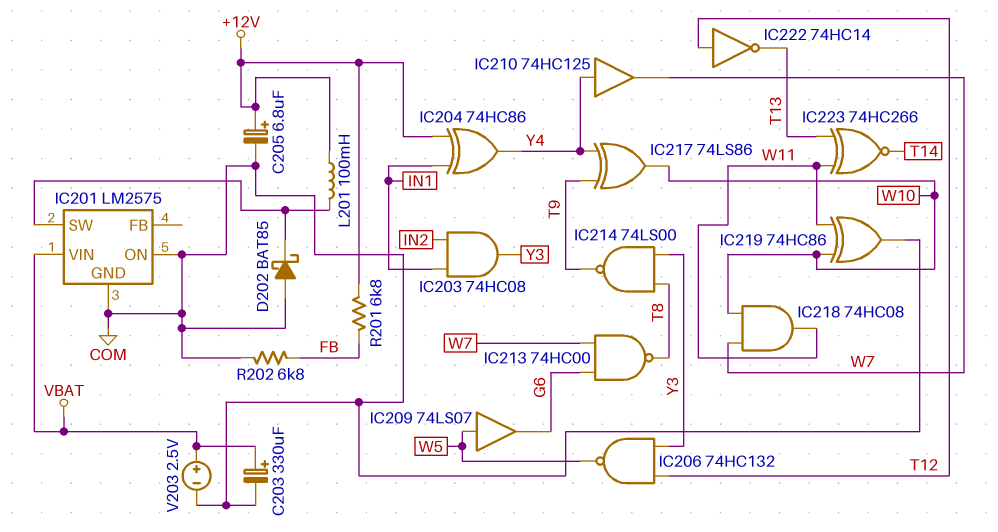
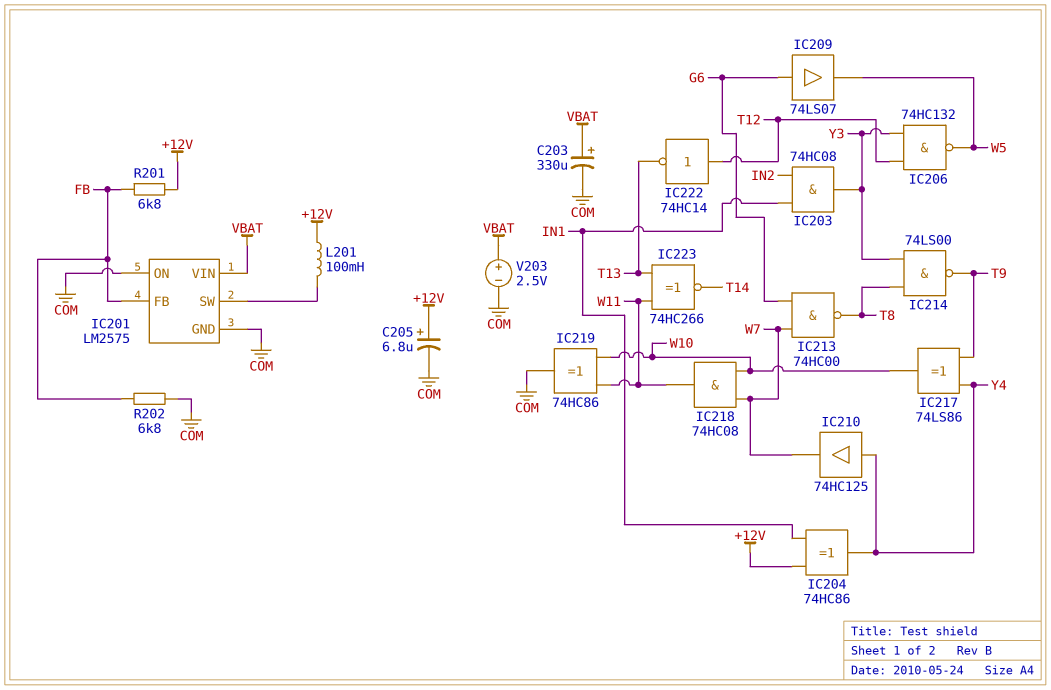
D202: schottky BAT85 (A COM, K IC201/SW) -> none
IC201 pin FB: none -> FB
IC209: buffer 74LS07 (in W5, out G6) -> buffer 74LS07 (in G6, out W5)

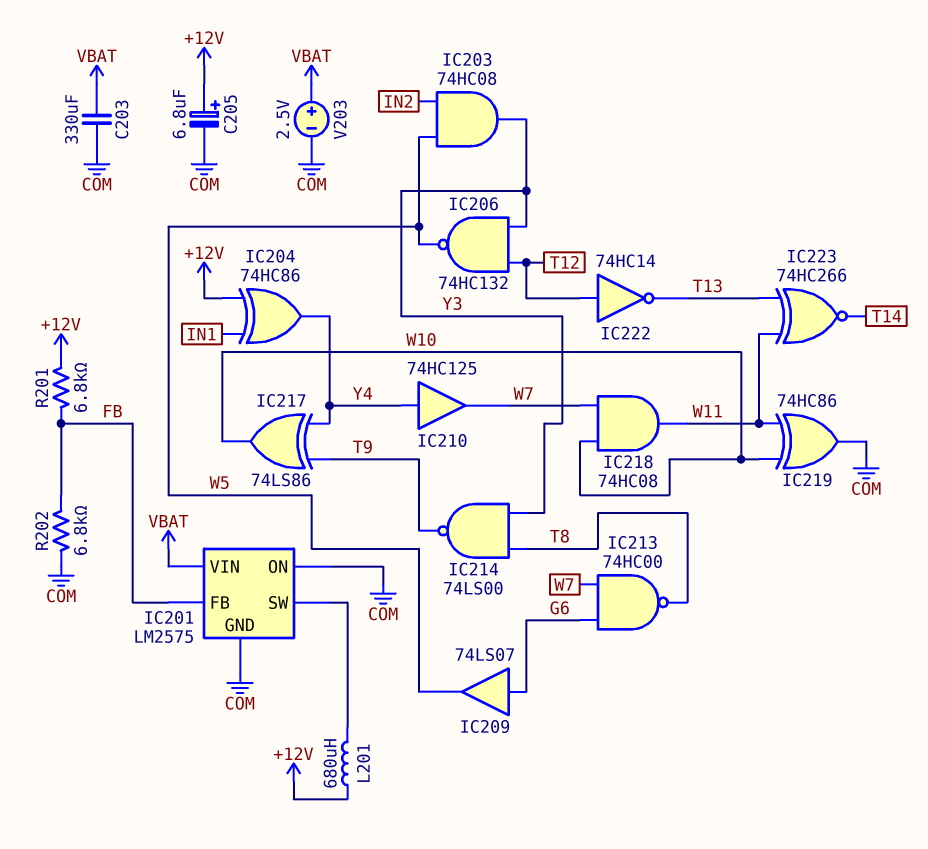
C203: 330uF (plus VBAT, minus COM) -> 330uF (COM, VBAT)
IC203: AND 74HC08 (in IN1, in IN2, out Y3) -> AND 74HC08 (in IN2, in W5, out Y3)
L201: 100mH (+12V, IC201/SW) -> 680uH (+12V, IC201/SW)

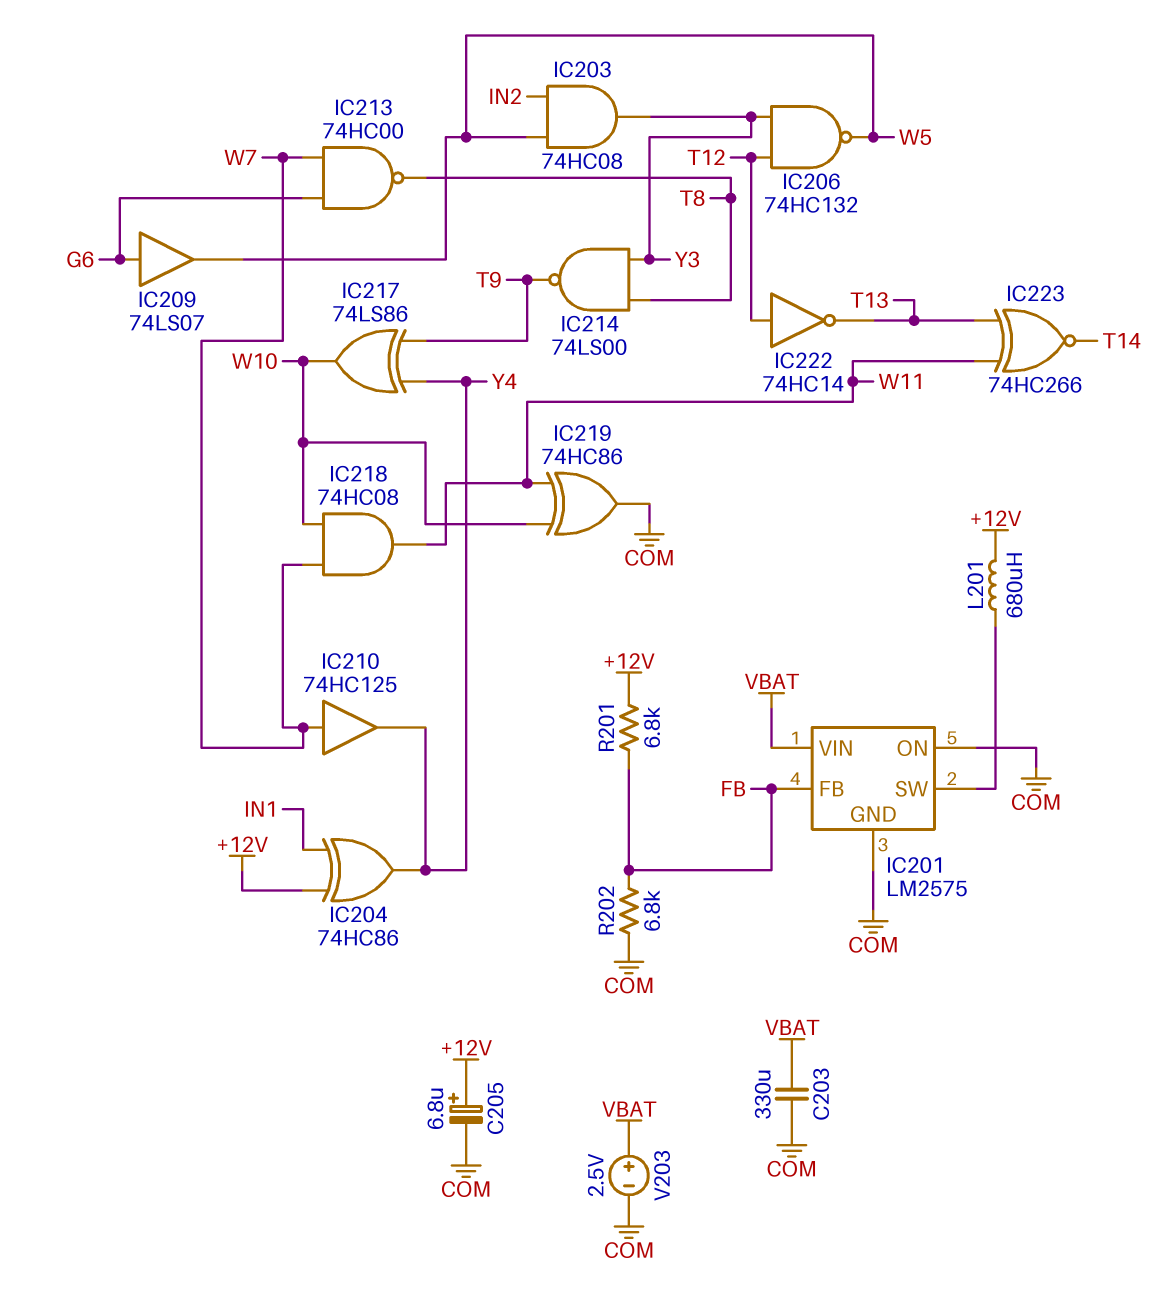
IC210: buffer 74HC125 (in Y4, out W7) -> buffer 74HC125 (in W7, out Y4)

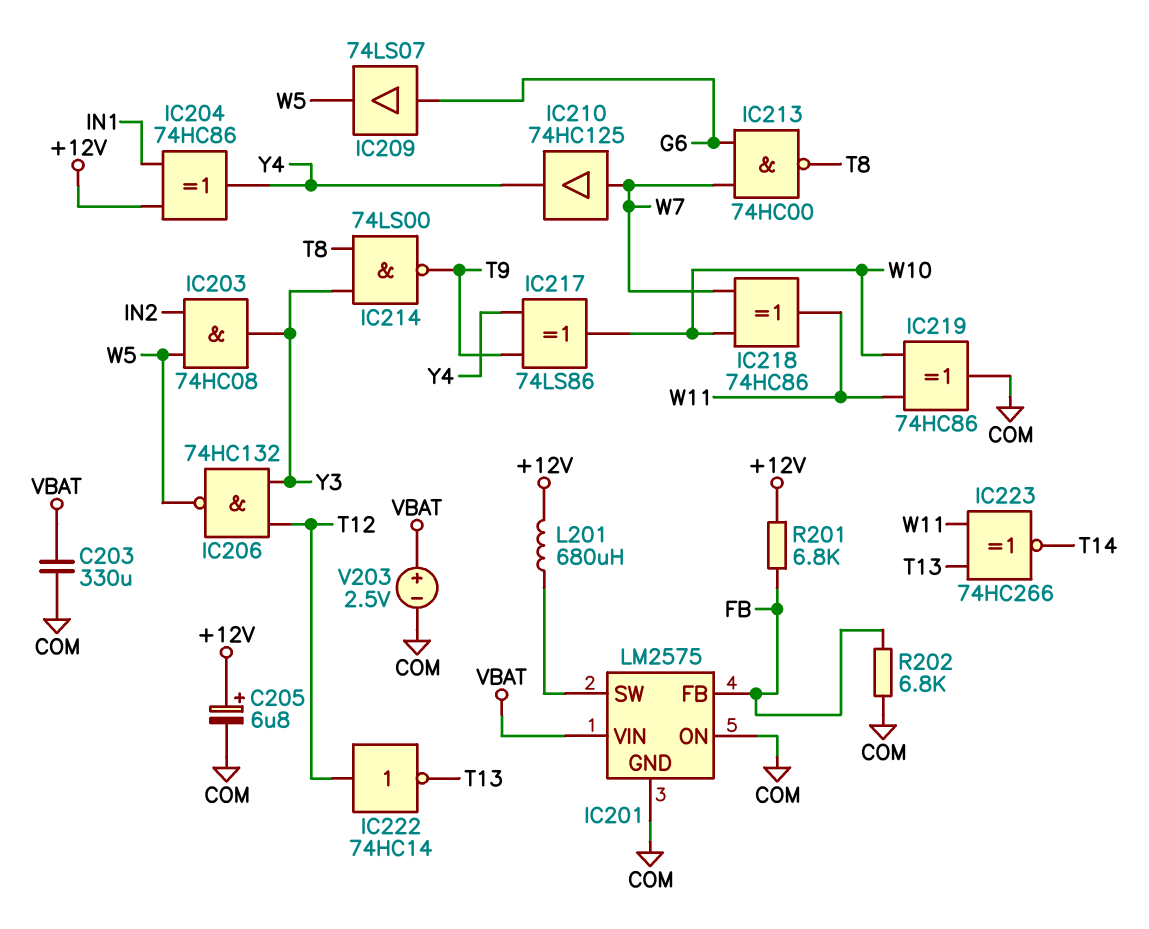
IC218: AND 74HC08 (in W7, in W10, out W11) -> XOR 74HC86 (in W7, in W10, out W11)

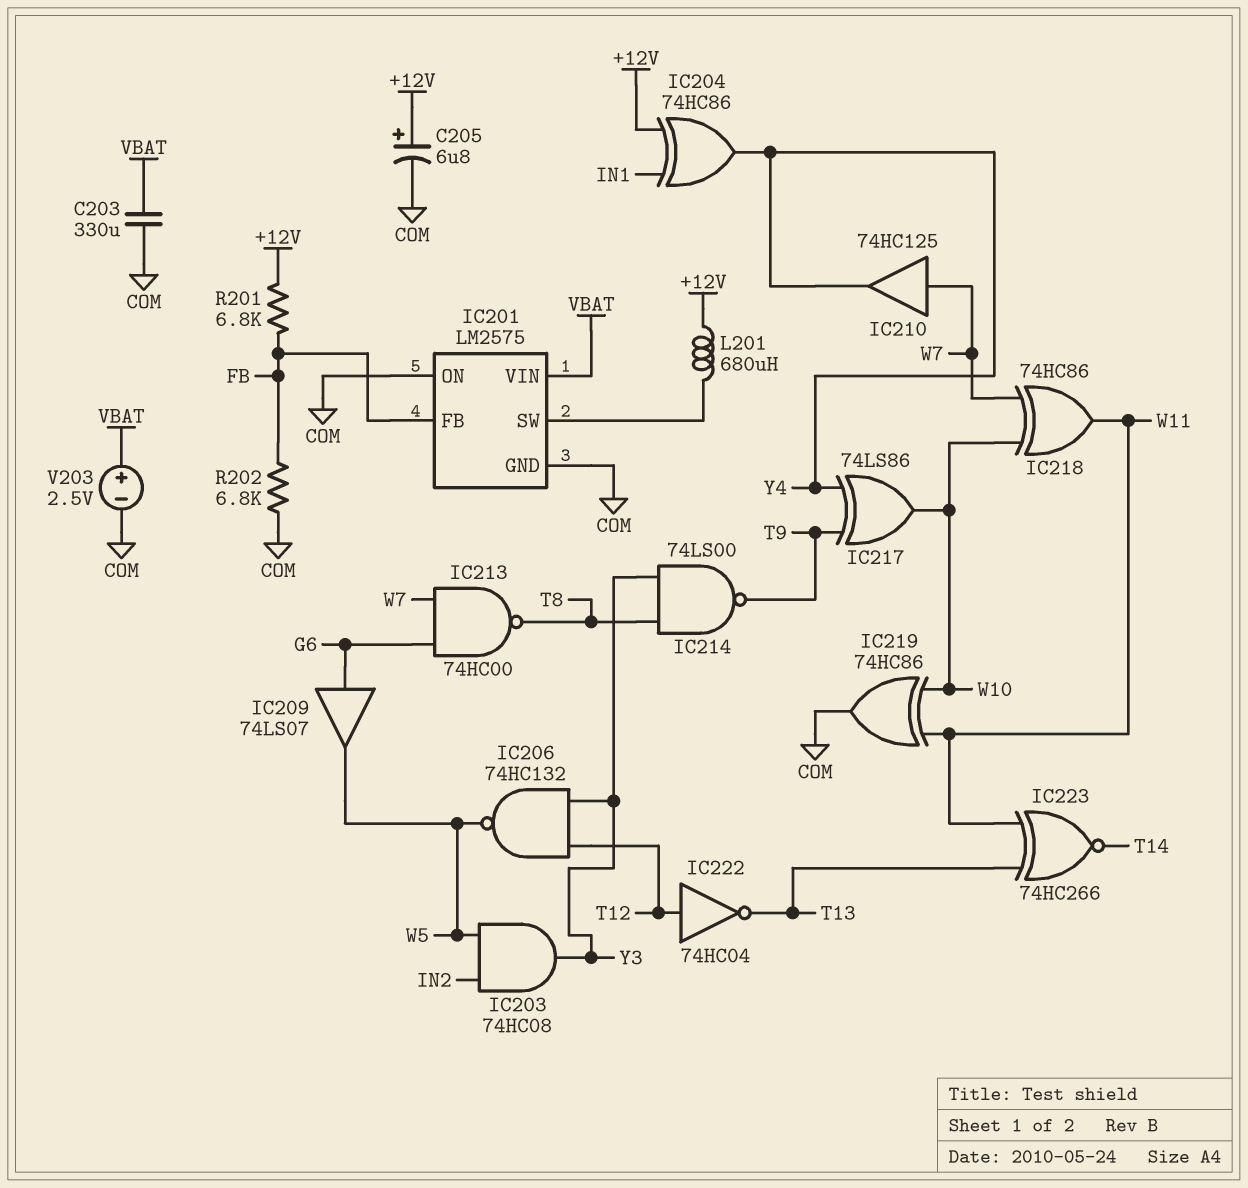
IC222: NOT 74HC14 (in T12, out T13) -> NOT 74HC04 (in T12, out T13)

